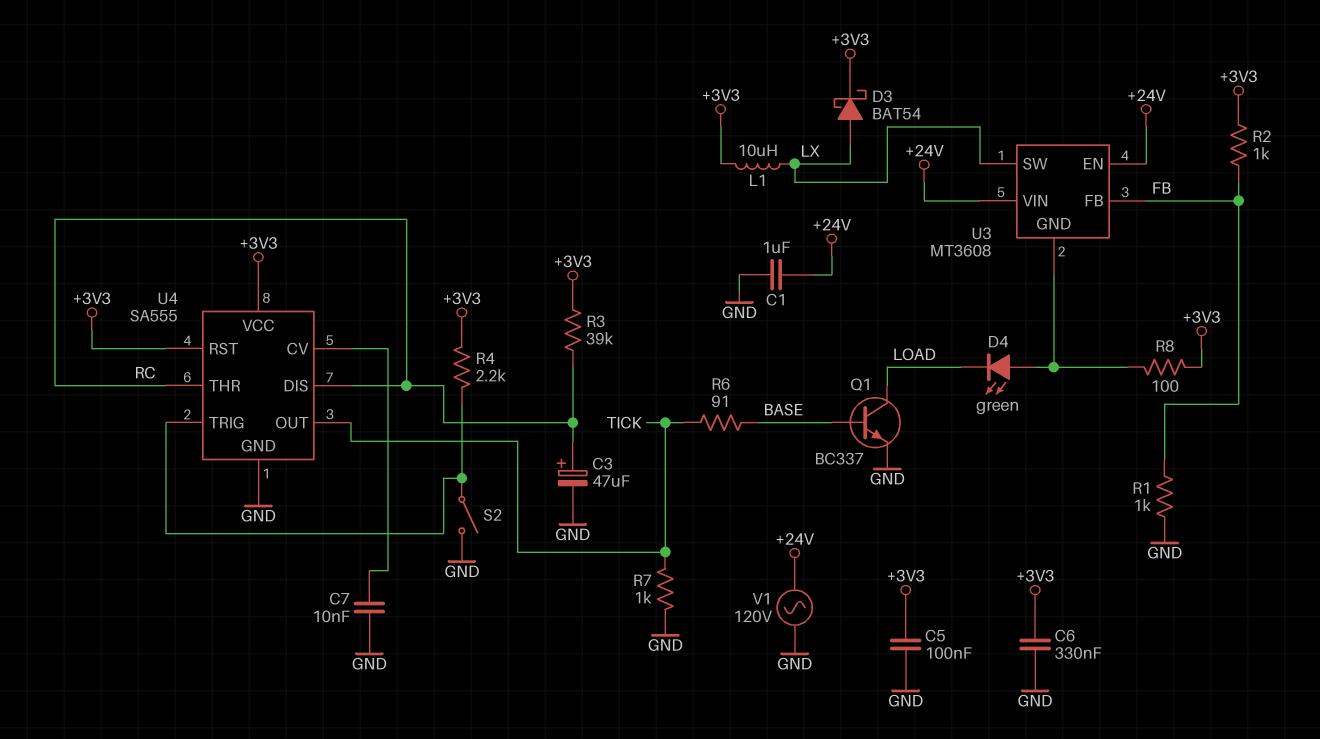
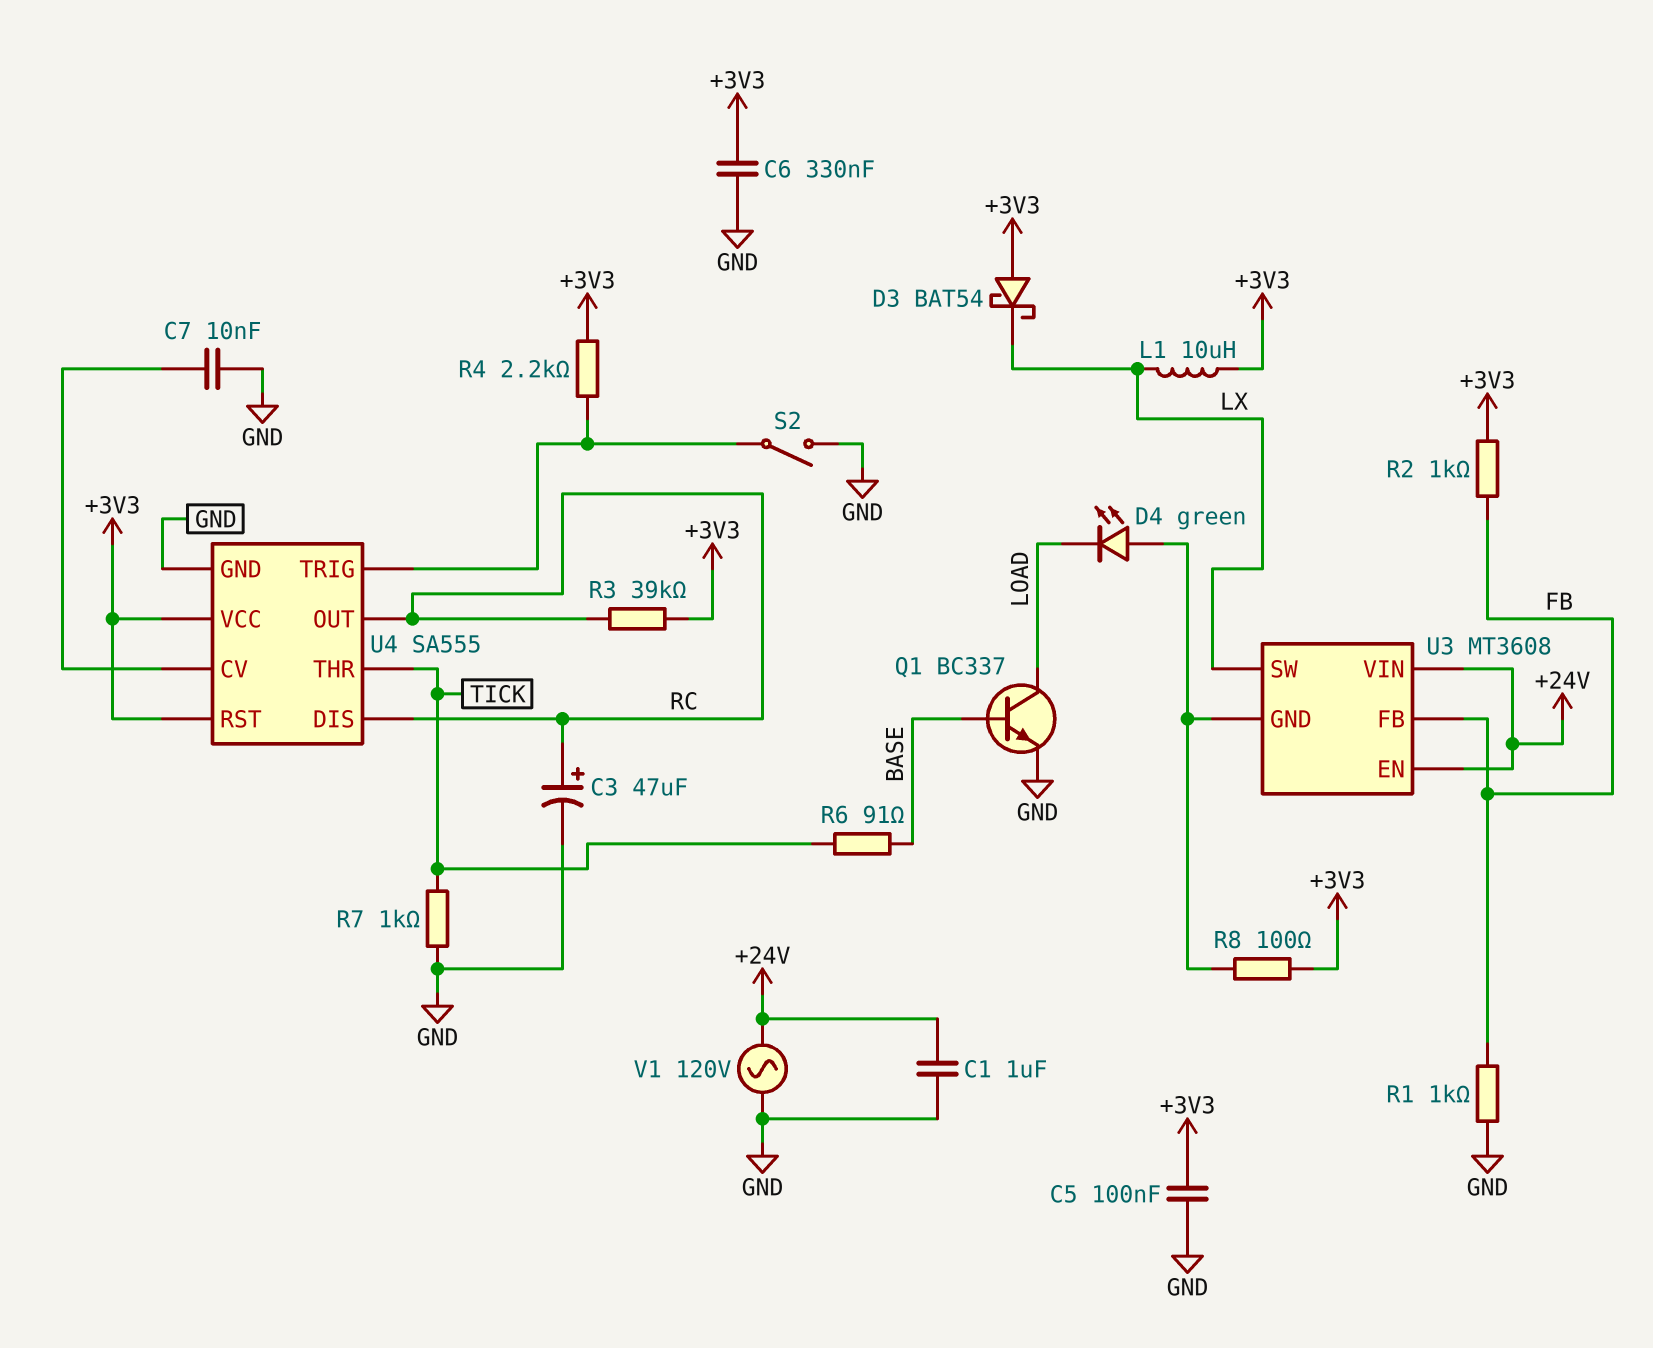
D3: schottky BAT54 (A LX, K +3V3) -> schottky BAT54 (A +3V3, K LX)
U4 pin OUT: TICK -> RC
U4 pin THR: RC -> TICK

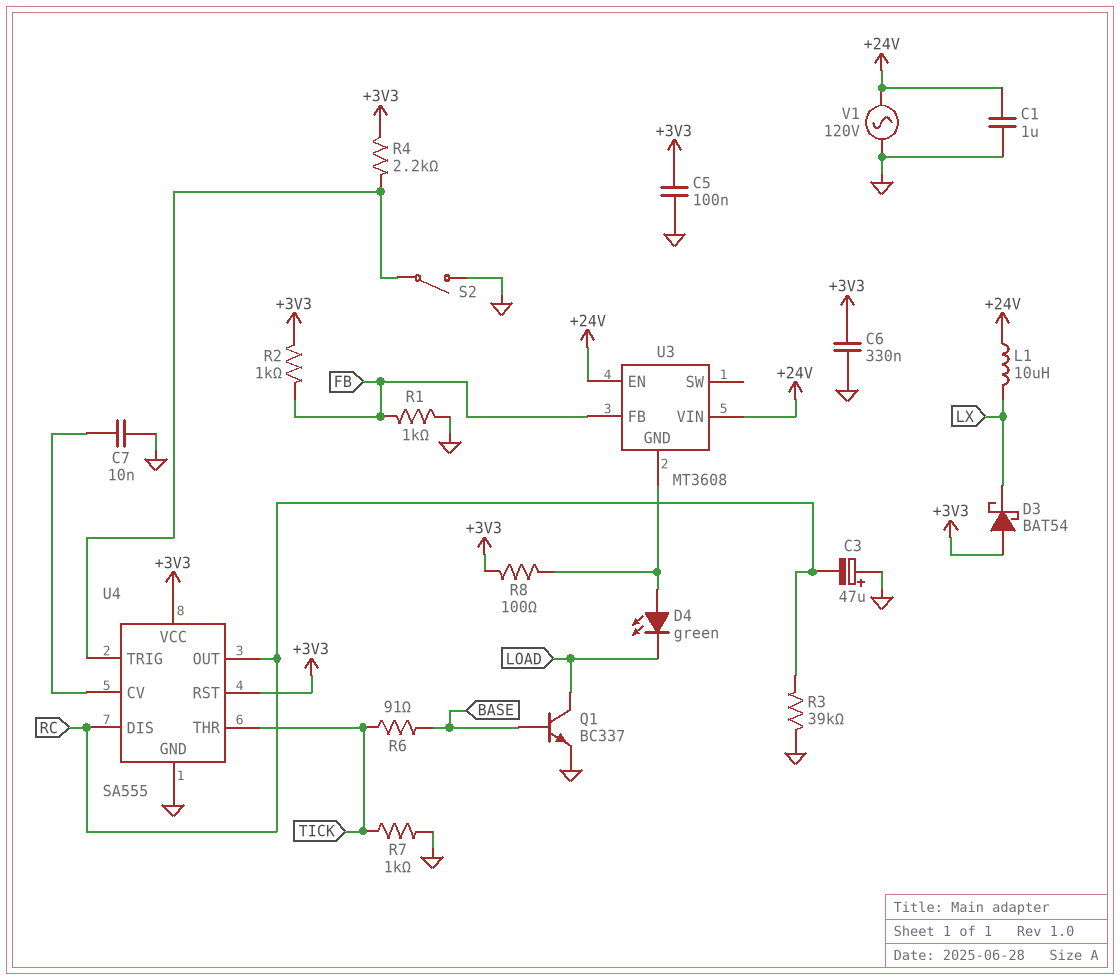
C3: 47uF (plus RC, minus GND) -> 47uF (plus GND, minus RC)
L1: 10uH (+3V3, LX) -> 10uH (+24V, LX)
R3: 39k (+3V3, RC) -> 39k (GND, RC)
U3 pin SW: LX -> none

